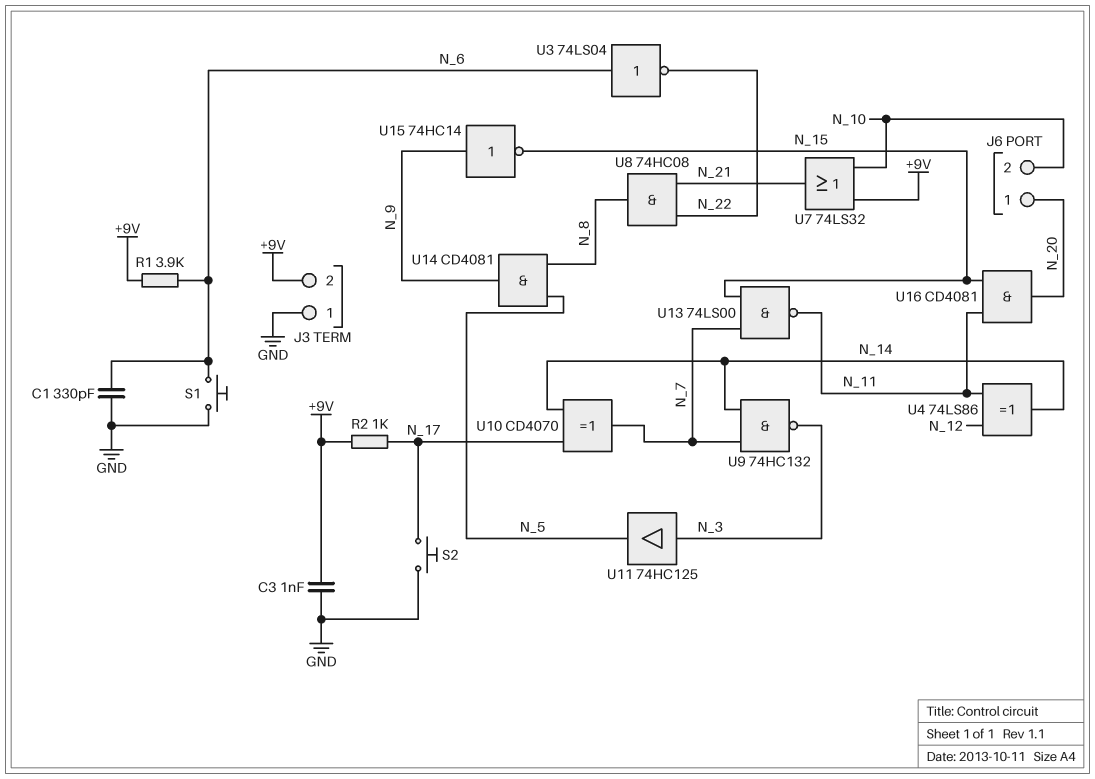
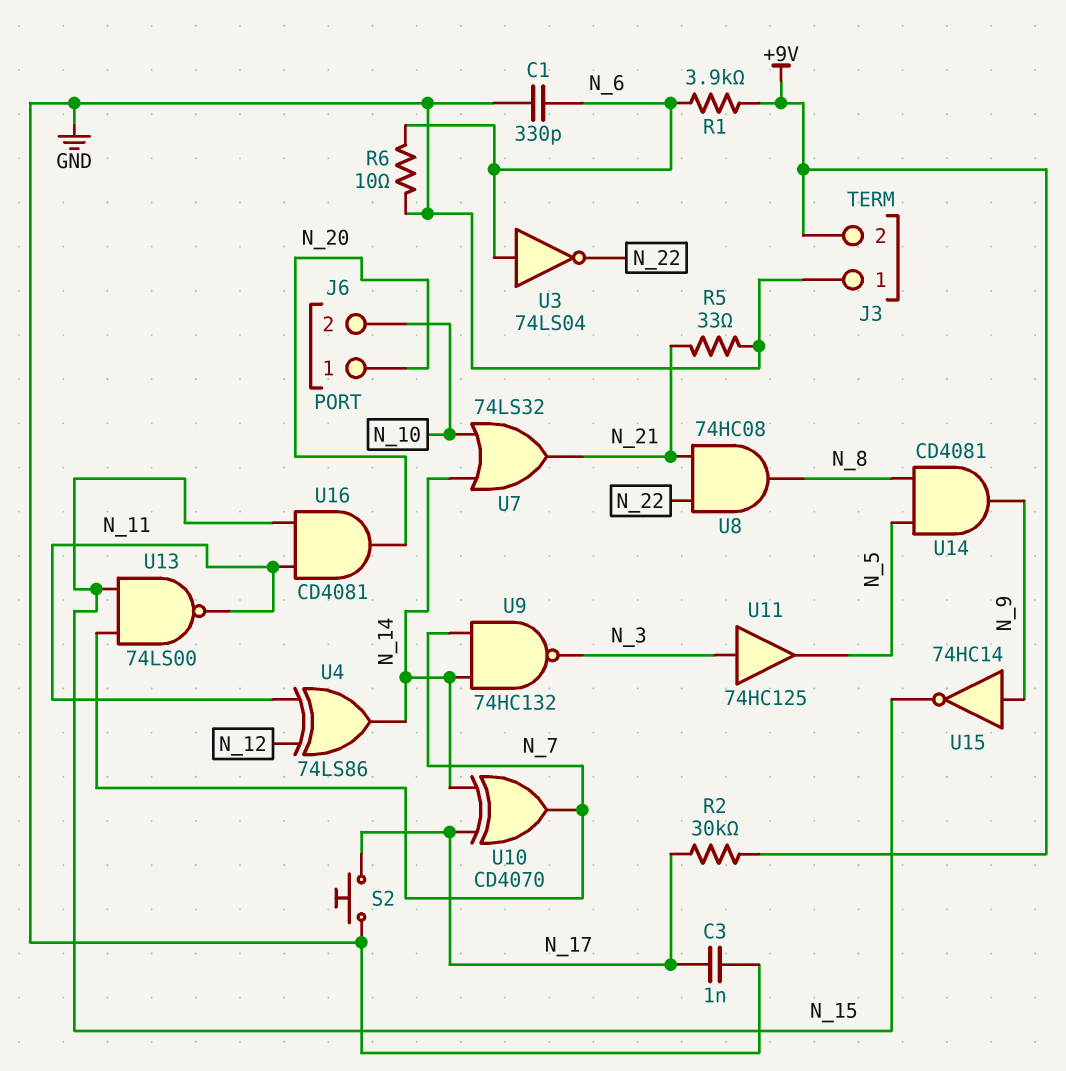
C3: 1nF (+9V, GND) -> 1nF (GND, N_17)
R2: 1k (+9V, N_17) -> 30k (+9V, N_17)
R5: none -> 33 (GND, N_21)
R6: none -> 10 (GND, N_6)
S1: button (GND, N_6) -> none
U7: OR 74LS32 (in +9V, in N_10, out N_21) -> OR 74LS32 (in N_10, in N_14, out N_21)

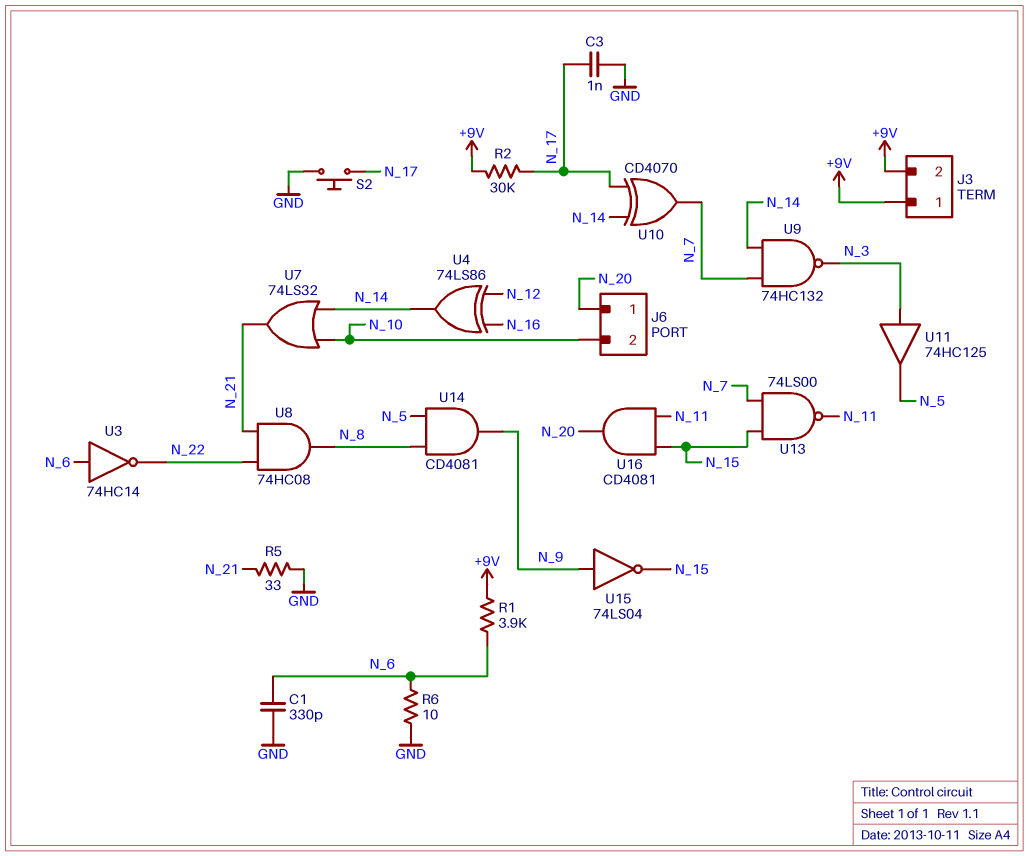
J3 pin 1: GND -> +9V
U3: NOT 74LS04 (in N_6, out N_22) -> NOT 74HC14 (in N_6, out N_22)
U4: XOR 74LS86 (in N_11, in N_12, out N_14) -> XOR 74LS86 (in N_12, in N_16, out N_14)
U15: NOT 74HC14 (in N_9, out N_15) -> NOT 74LS04 (in N_9, out N_15)

